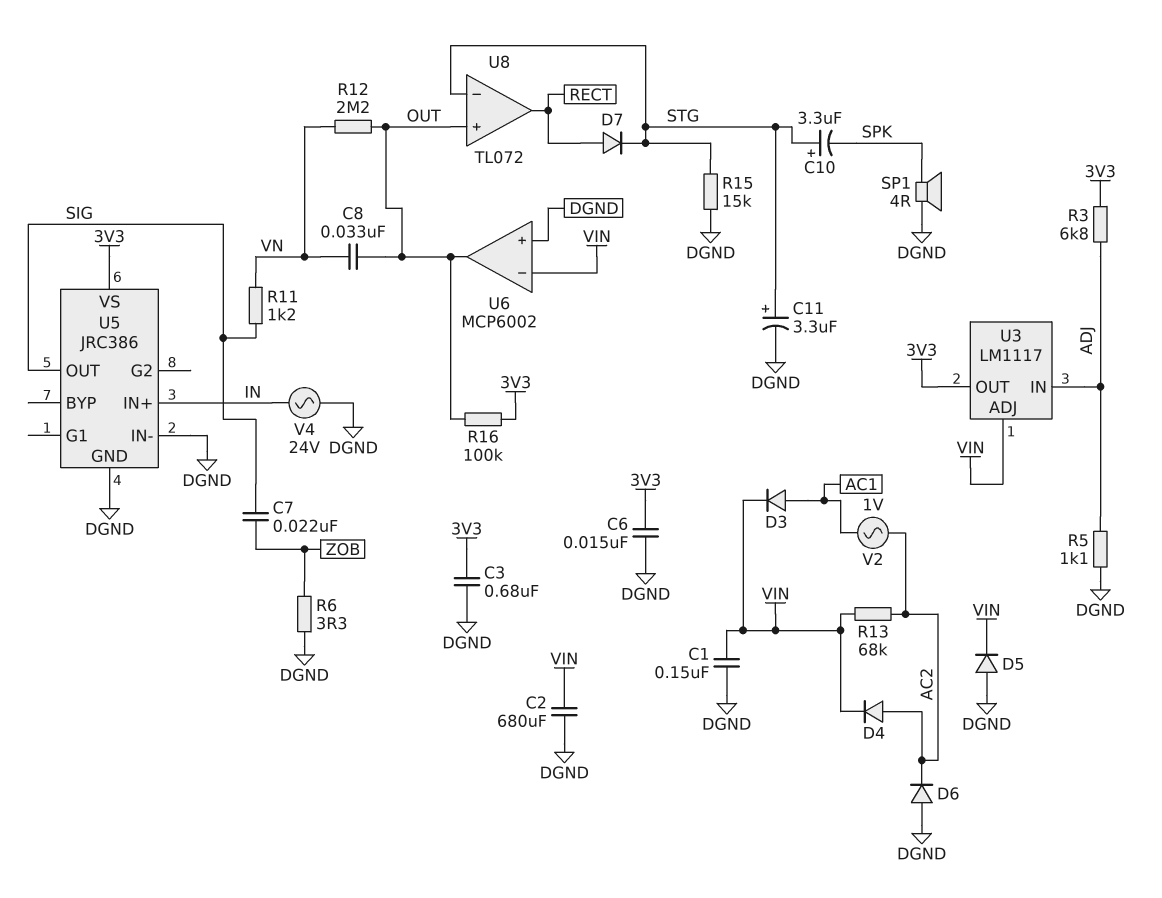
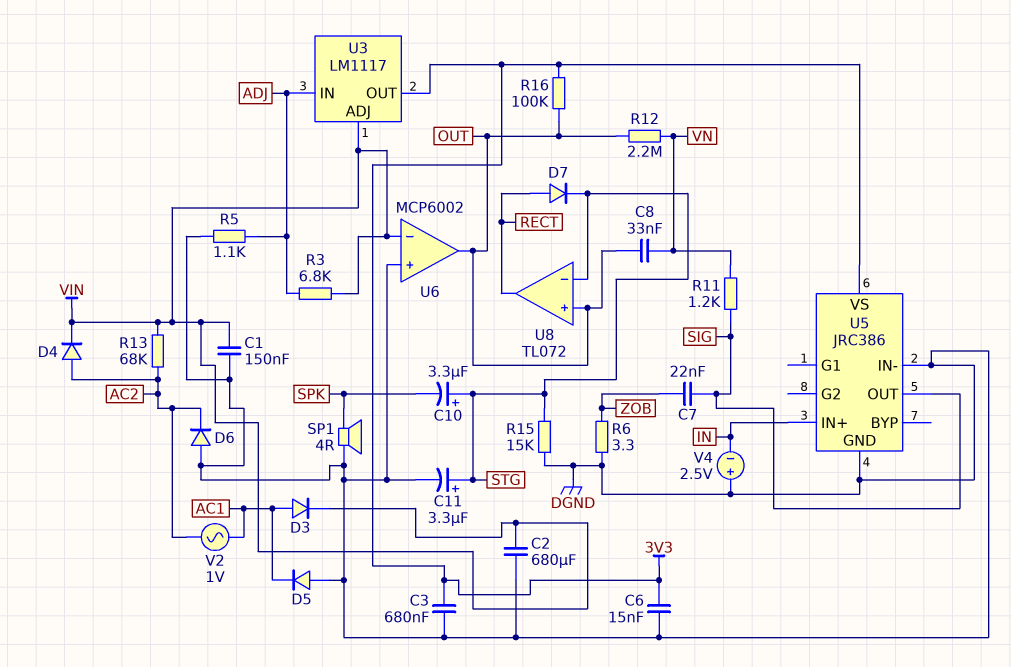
D5: diode (A DGND, K VIN) -> diode (A DGND, K AC1)
R3: 6.8k (3V3, ADJ) -> 6.8k (ADJ, VIN)
V4: AC 24V (DGND, IN) -> 2.5V (plus DGND, minus IN)

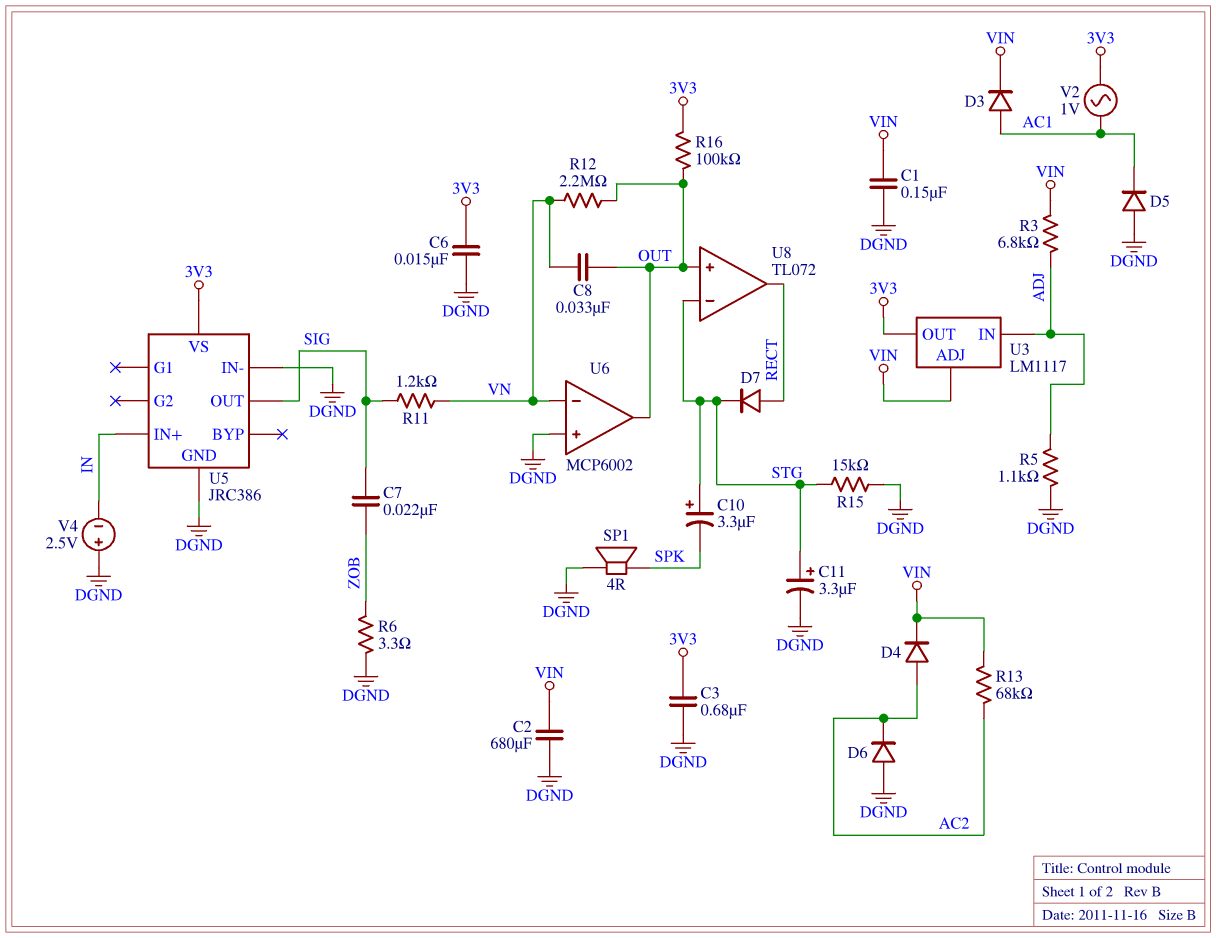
U6 pin in-: VIN -> VN
V2: AC 1V (AC1, AC2) -> AC 1V (3V3, AC1)

